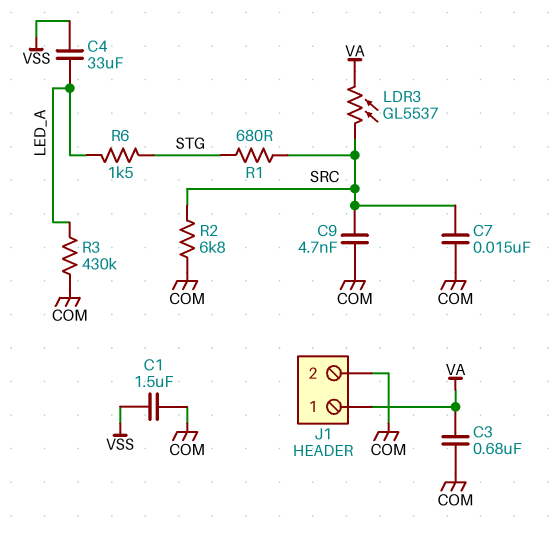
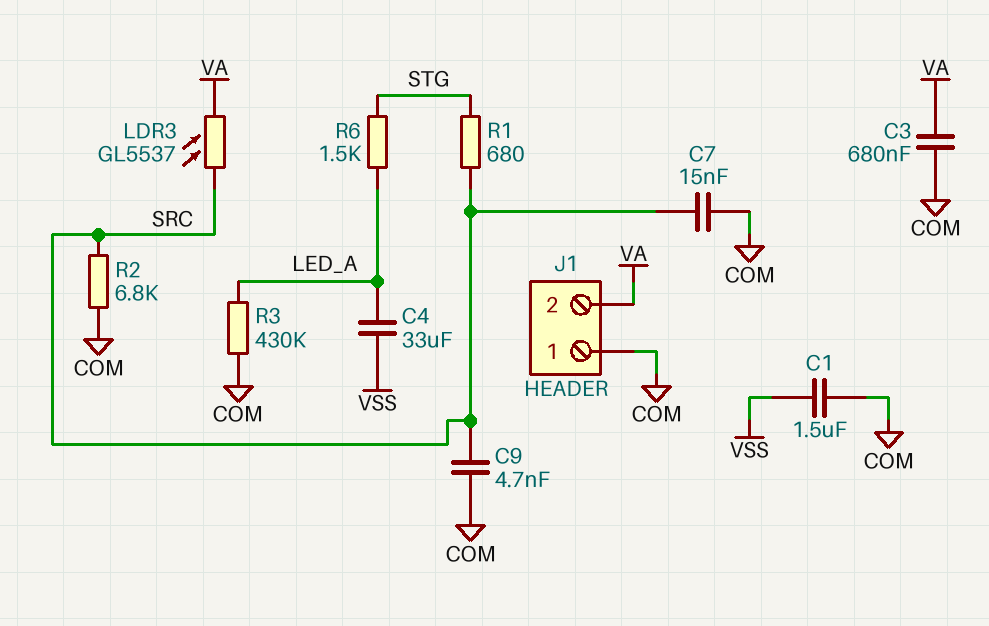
J1 pin 1: VA -> COM
J1 pin 2: COM -> VA

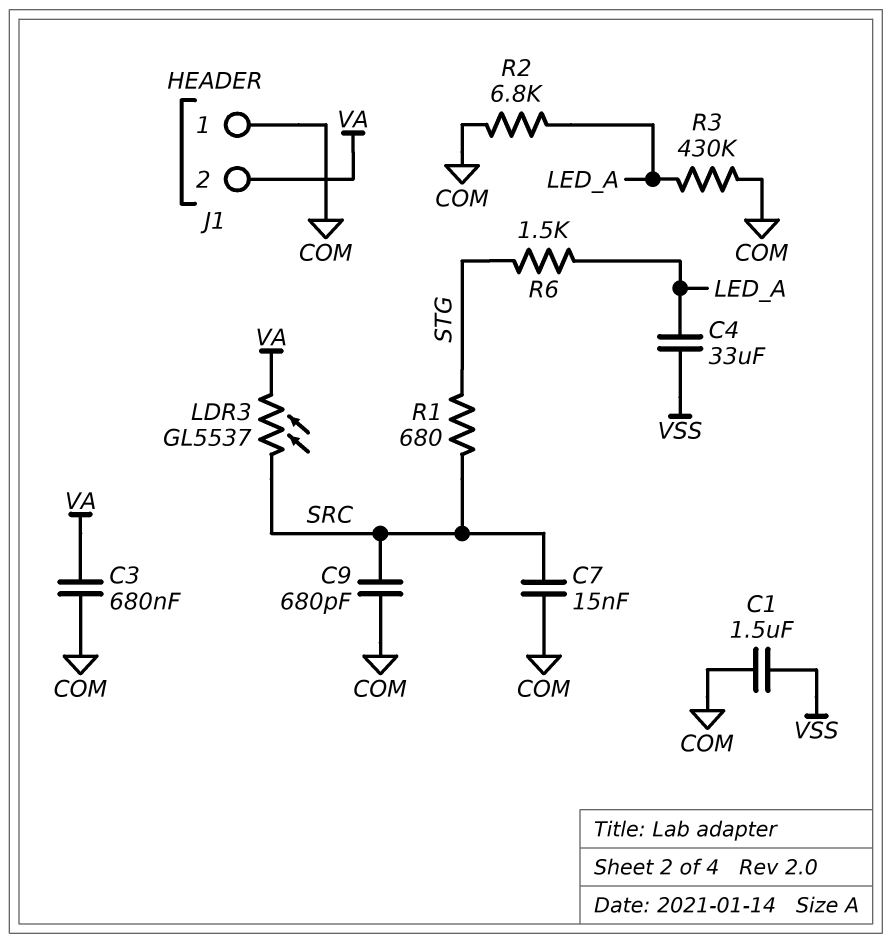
C9: 4.7nF (COM, SRC) -> 680pF (COM, SRC)
R2: 6.8k (COM, SRC) -> 6.8k (COM, LED_A)

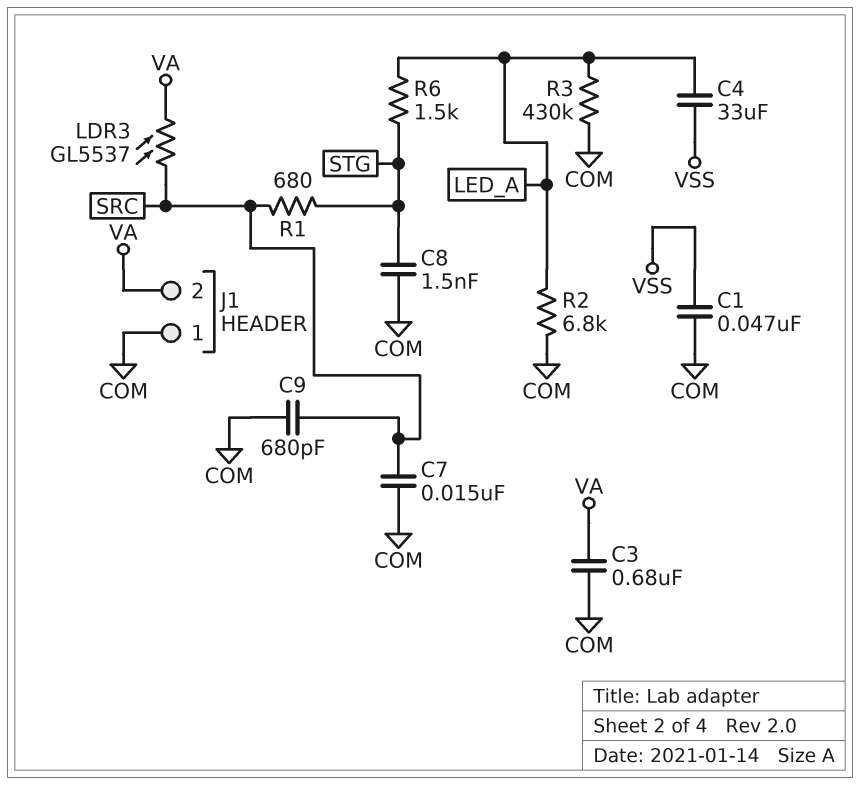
C1: 1.5uF (COM, VSS) -> 47nF (COM, VSS)
C8: none -> 1.5nF (COM, STG)

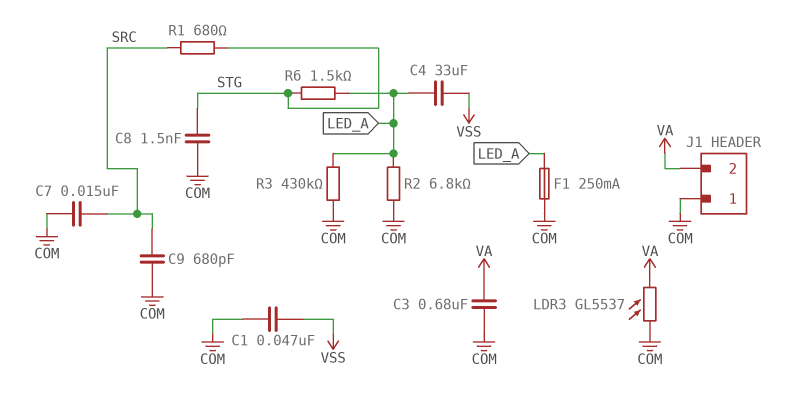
F1: none -> 250mA (COM, LED_A)
LDR3: GL5537 (SRC, VA) -> GL5537 (COM, VA)

